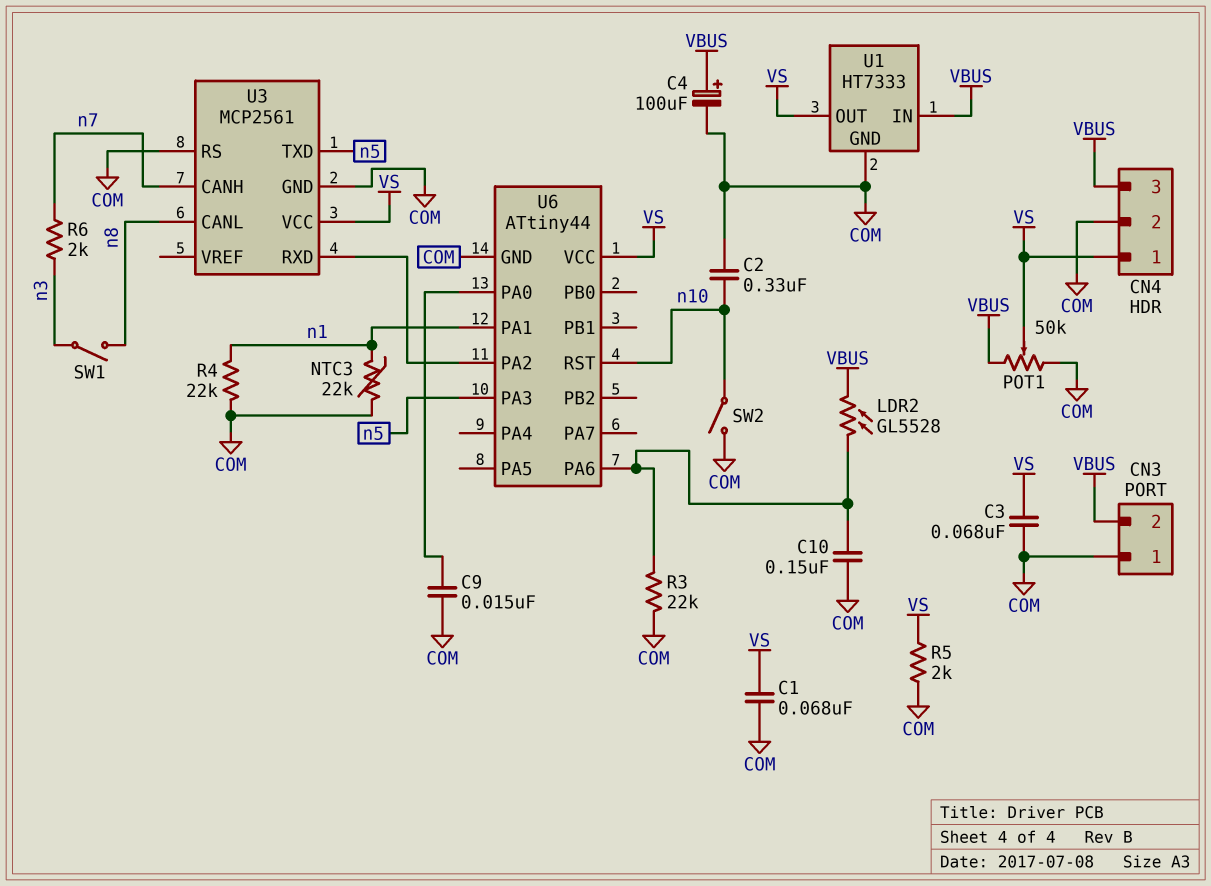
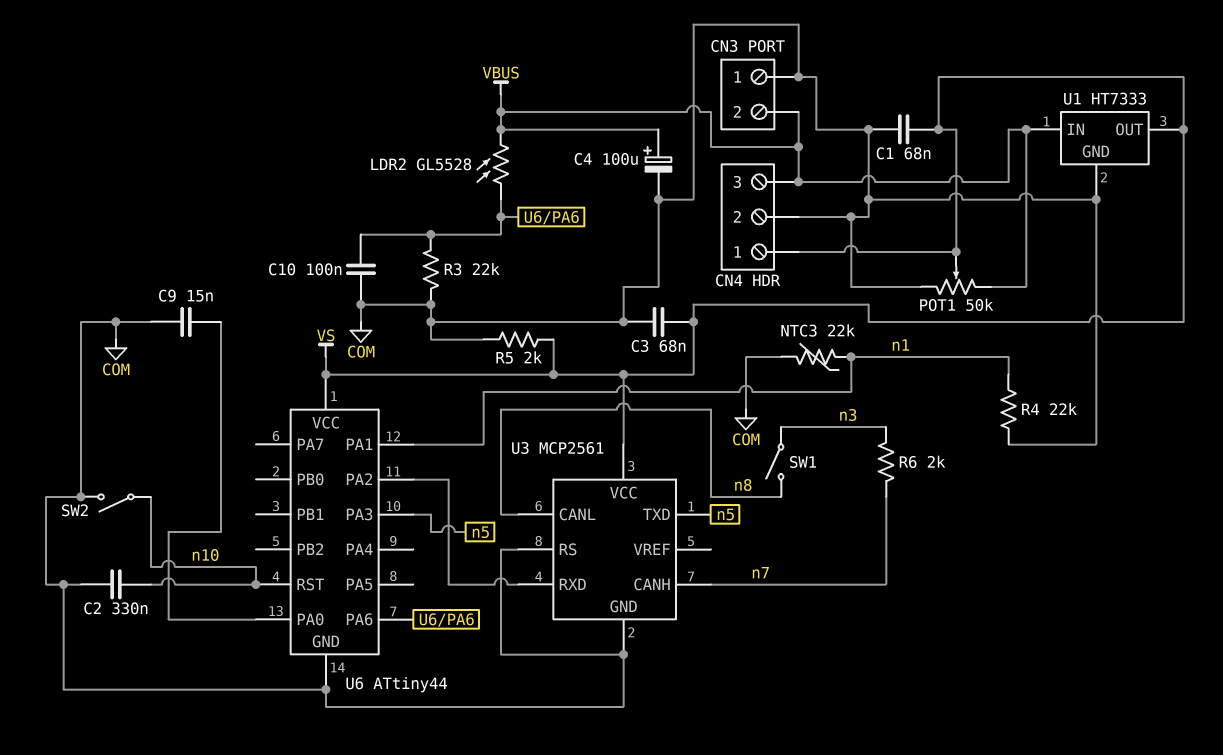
C10: 150nF (COM, U6/PA6) -> 100nF (COM, U6/PA6)

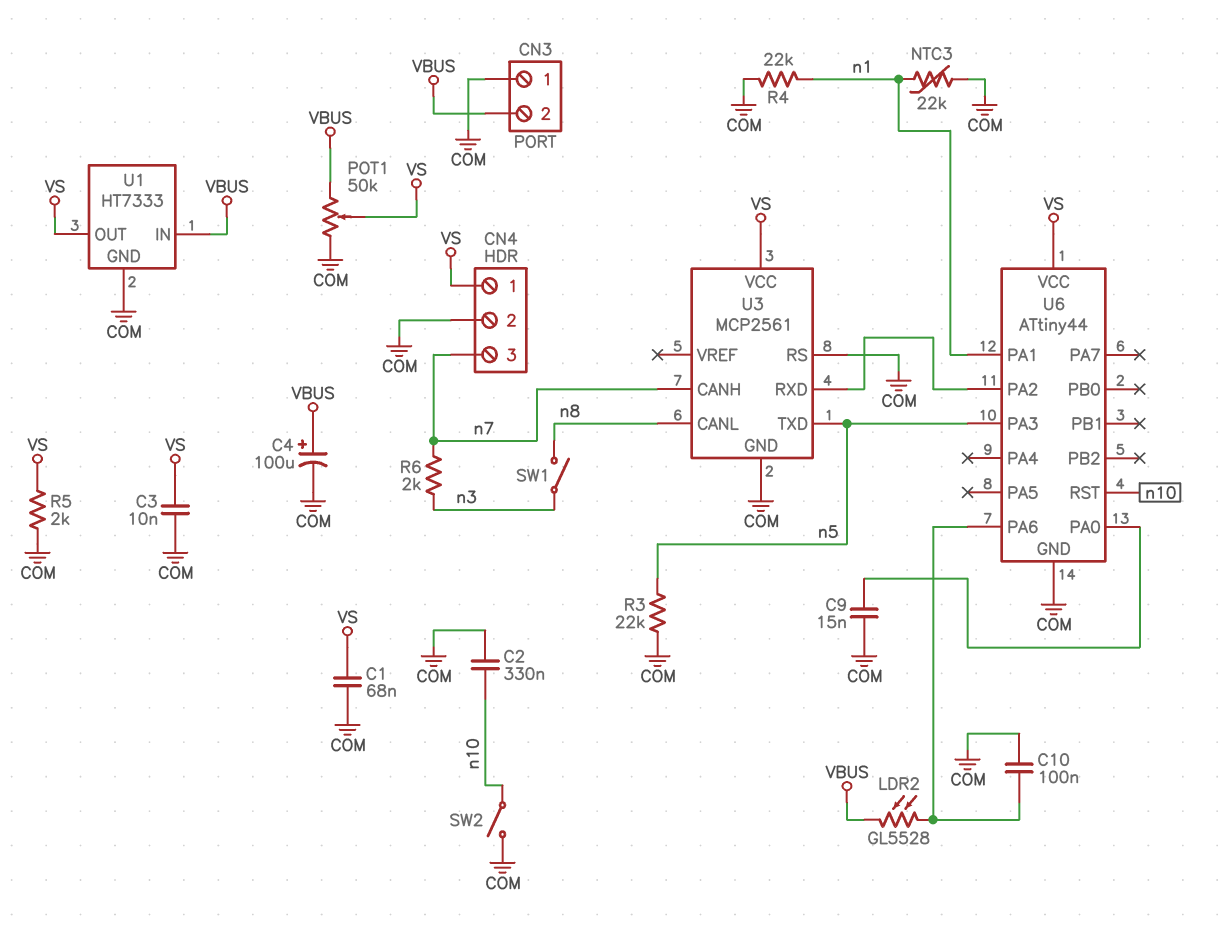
C3: 68nF (COM, VS) -> 10nF (COM, VS)
CN4 pin 3: VBUS -> n7
R3: 22k (COM, U6/PA6) -> 22k (COM, n5)

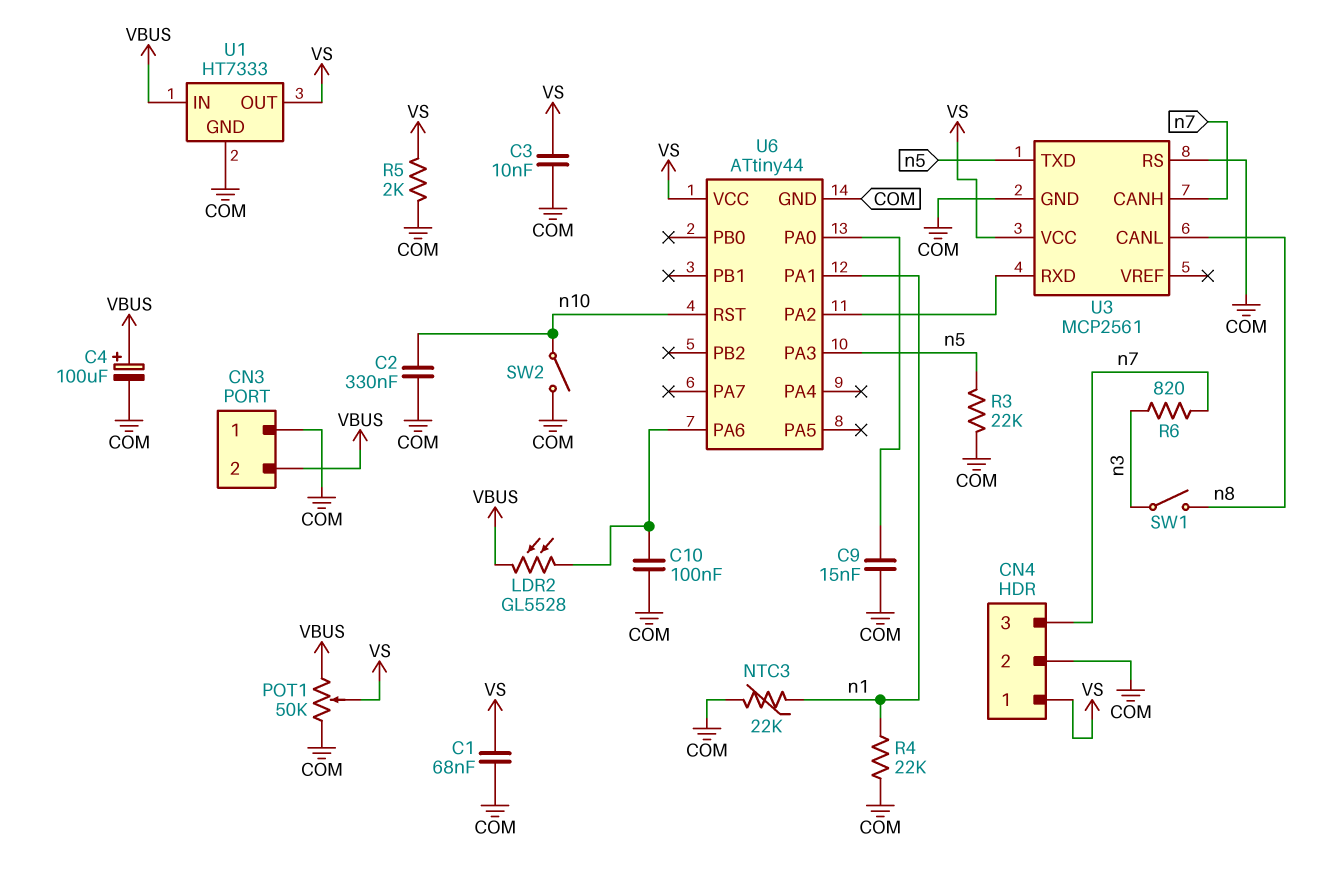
R6: 2k (n3, n7) -> 820 (n3, n7)

